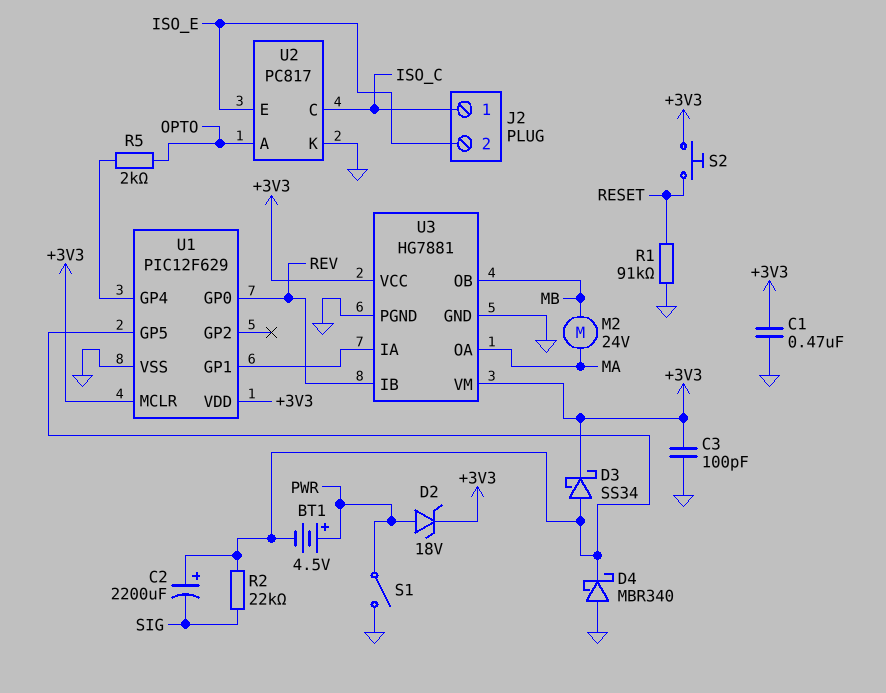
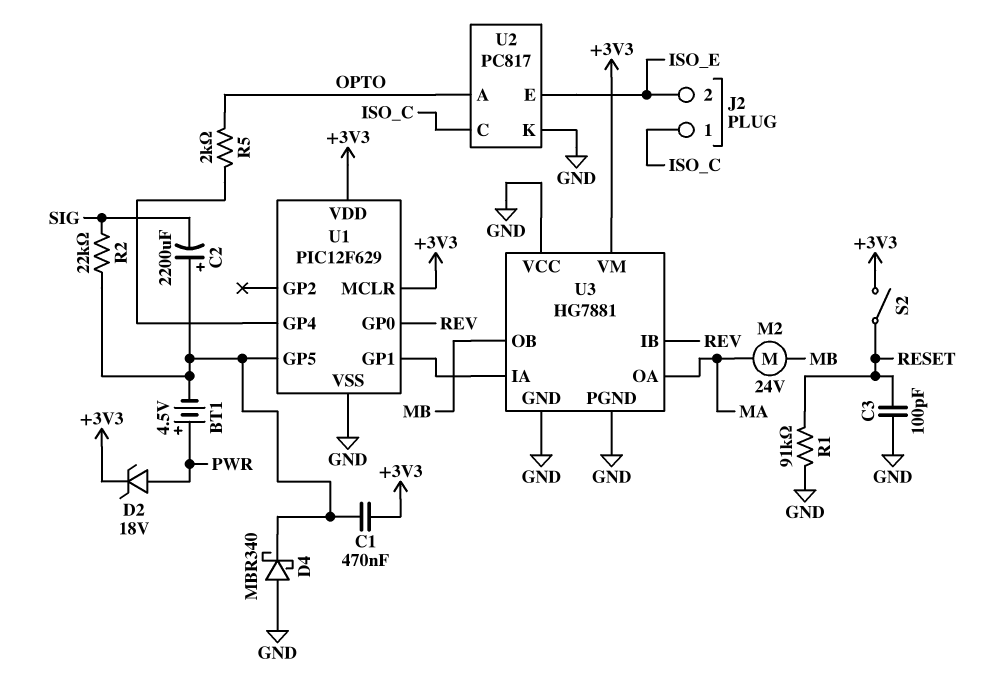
C1: 470nF (+3V3, GND) -> 470nF (+3V3, U1/GP5)
C3: 100pF (+3V3, GND) -> 100pF (GND, RESET)
D3: schottky SS34 (A U1/GP5, K +3V3) -> none
S1: switch (GND, PWR) -> none
S2: button (+3V3, RESET) -> switch (+3V3, RESET)
U3 pin VCC: +3V3 -> GND

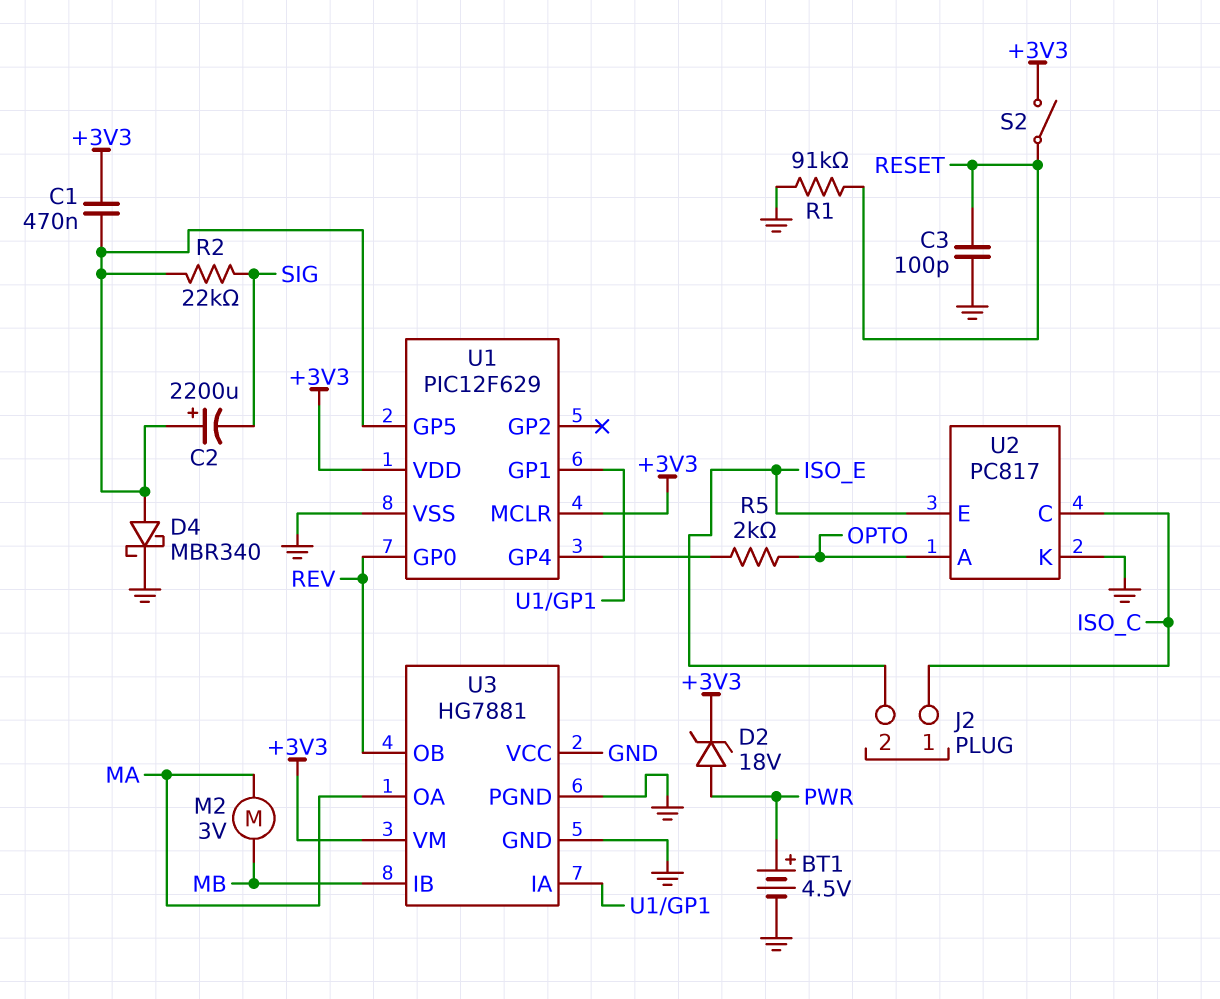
BT1: 4.5V (plus PWR, minus U1/GP5) -> 4.5V (plus PWR, minus GND)
D4: schottky MBR340 (A GND, K U1/GP5) -> schottky MBR340 (A U1/GP5, K GND)
M2: motor 24V (MA, MB) -> motor 3V (MA, MB)
U3 pin IB: REV -> MB
U3 pin OB: MB -> REV

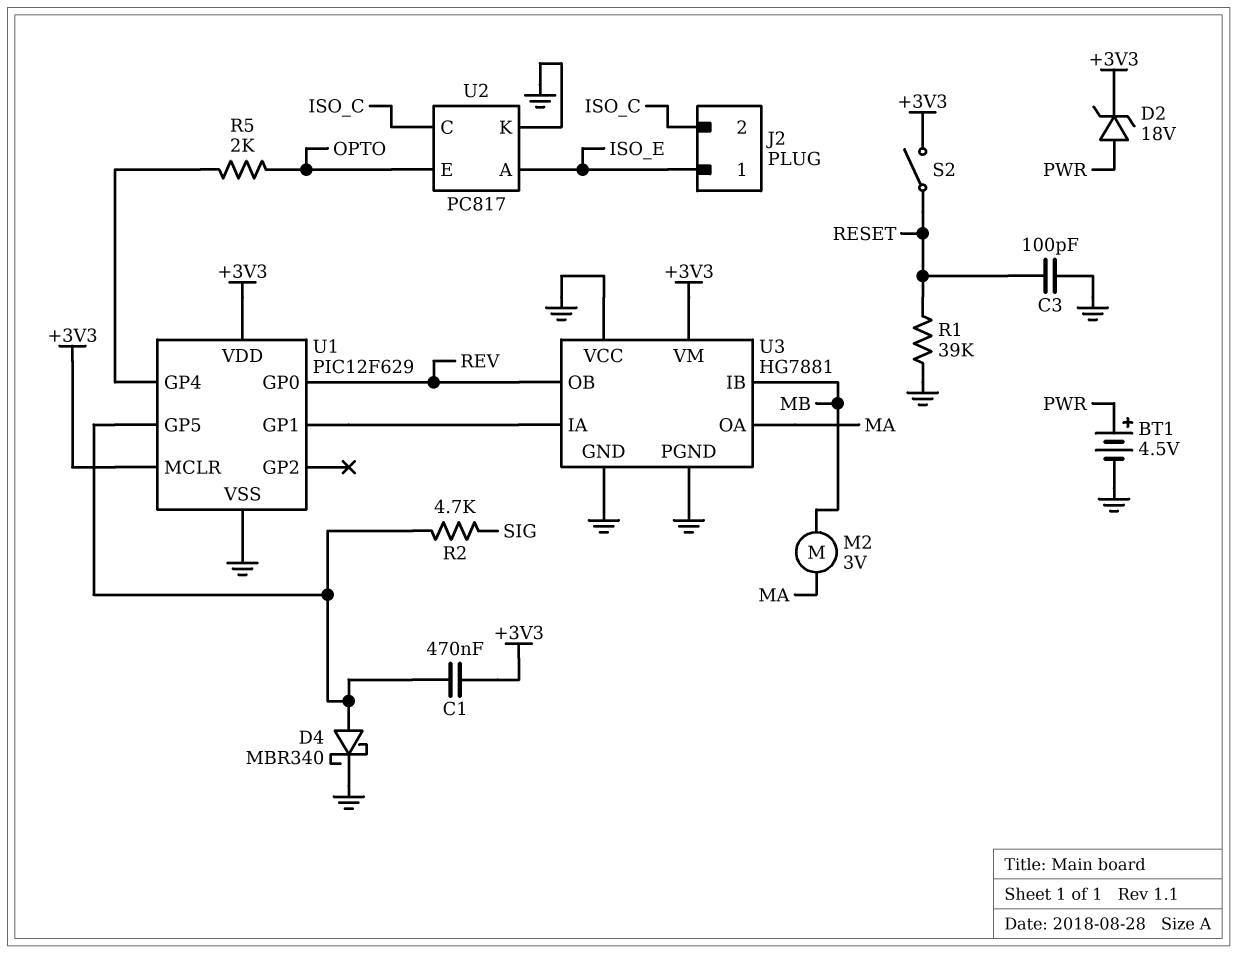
C2: 2200uF (plus U1/GP5, minus SIG) -> none
J2 pin 1: ISO_C -> ISO_E
J2 pin 2: ISO_E -> ISO_C
R1: 91k (GND, RESET) -> 39k (GND, RESET)
R2: 22k (SIG, U1/GP5) -> 4.7k (SIG, U1/GP5)
U2 pin A: OPTO -> ISO_E
U2 pin E: ISO_E -> OPTO

